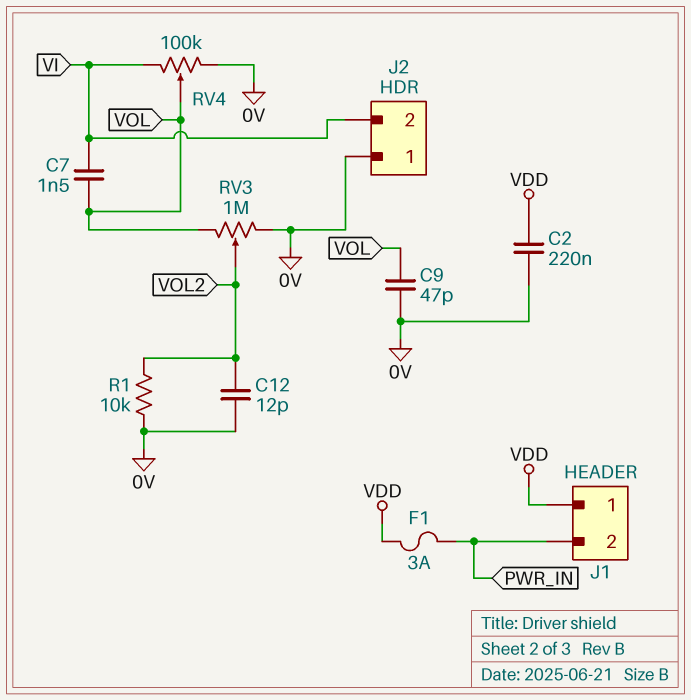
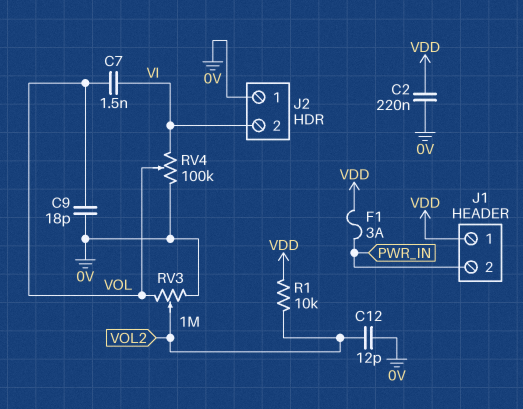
C9: 47pF (0V, VOL) -> 18pF (0V, VOL)
R1: 10k (0V, VOL2) -> 10k (VDD, VOL2)

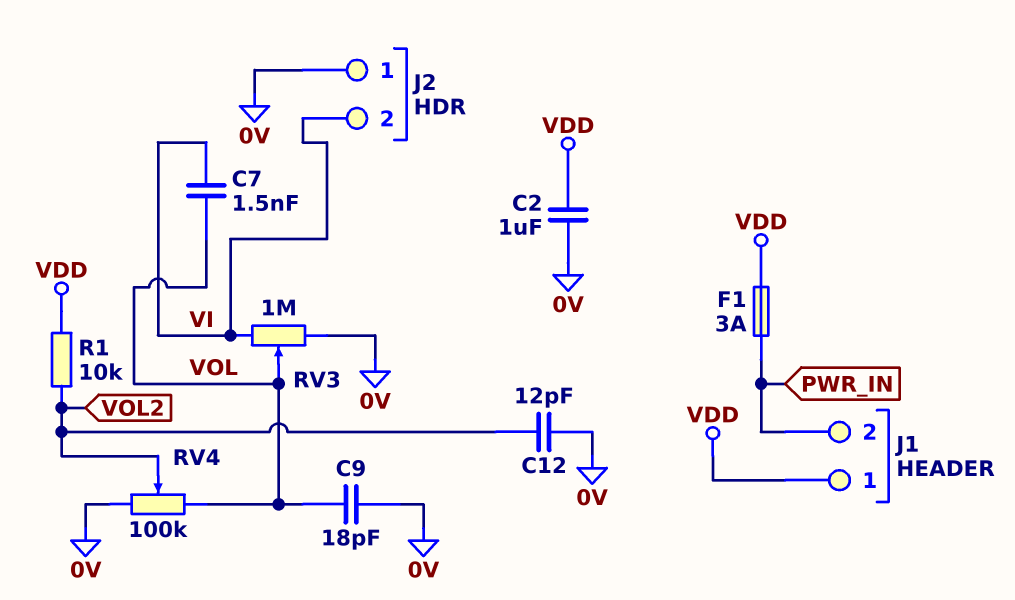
C2: 220nF (0V, VDD) -> 1uF (0V, VDD)
RV3: 1M (0V, VOL, wiper VOL2) -> 1M (0V, VI, wiper VOL)
RV4: 100k (0V, VI, wiper VOL) -> 100k (0V, VOL, wiper VOL2)

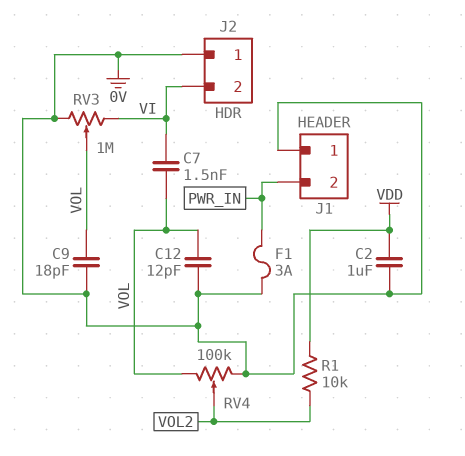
C12: 12pF (0V, VOL2) -> 12pF (0V, VOL)
F1: 3A (PWR_IN, VDD) -> 3A (0V, PWR_IN)
J1 pin 1: VDD -> 0V

